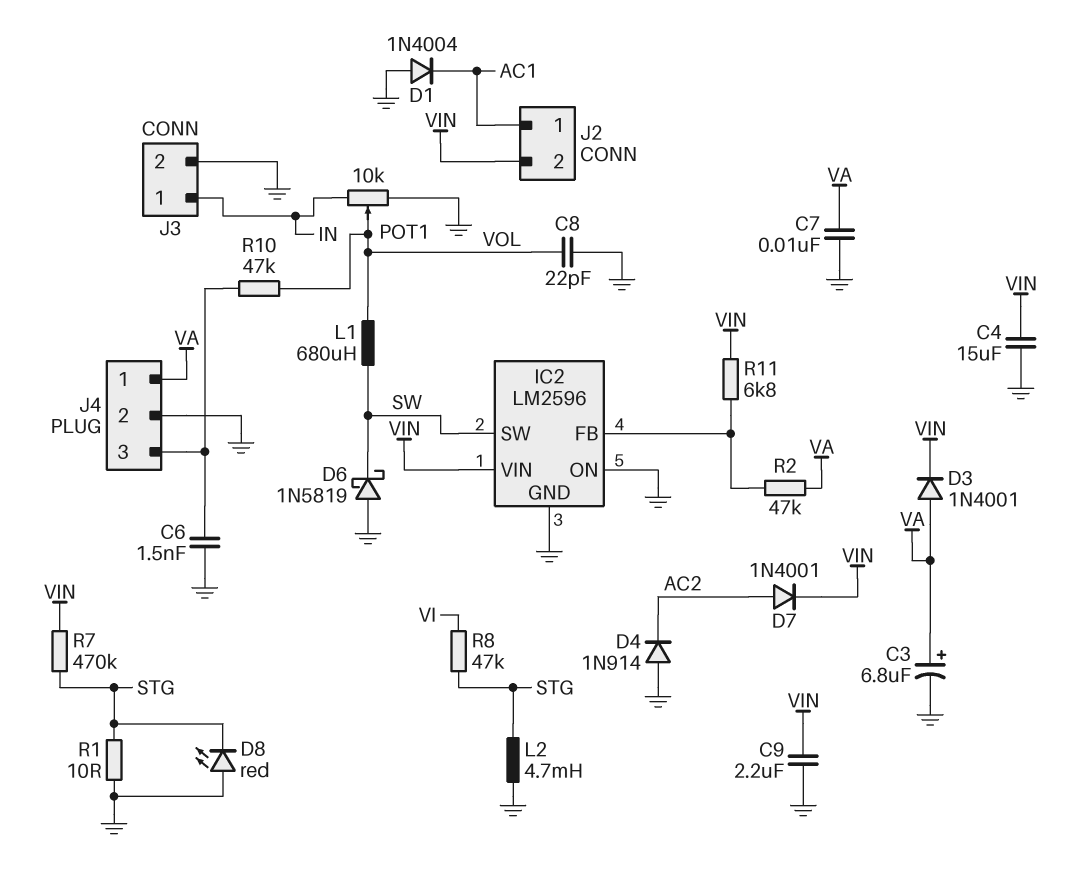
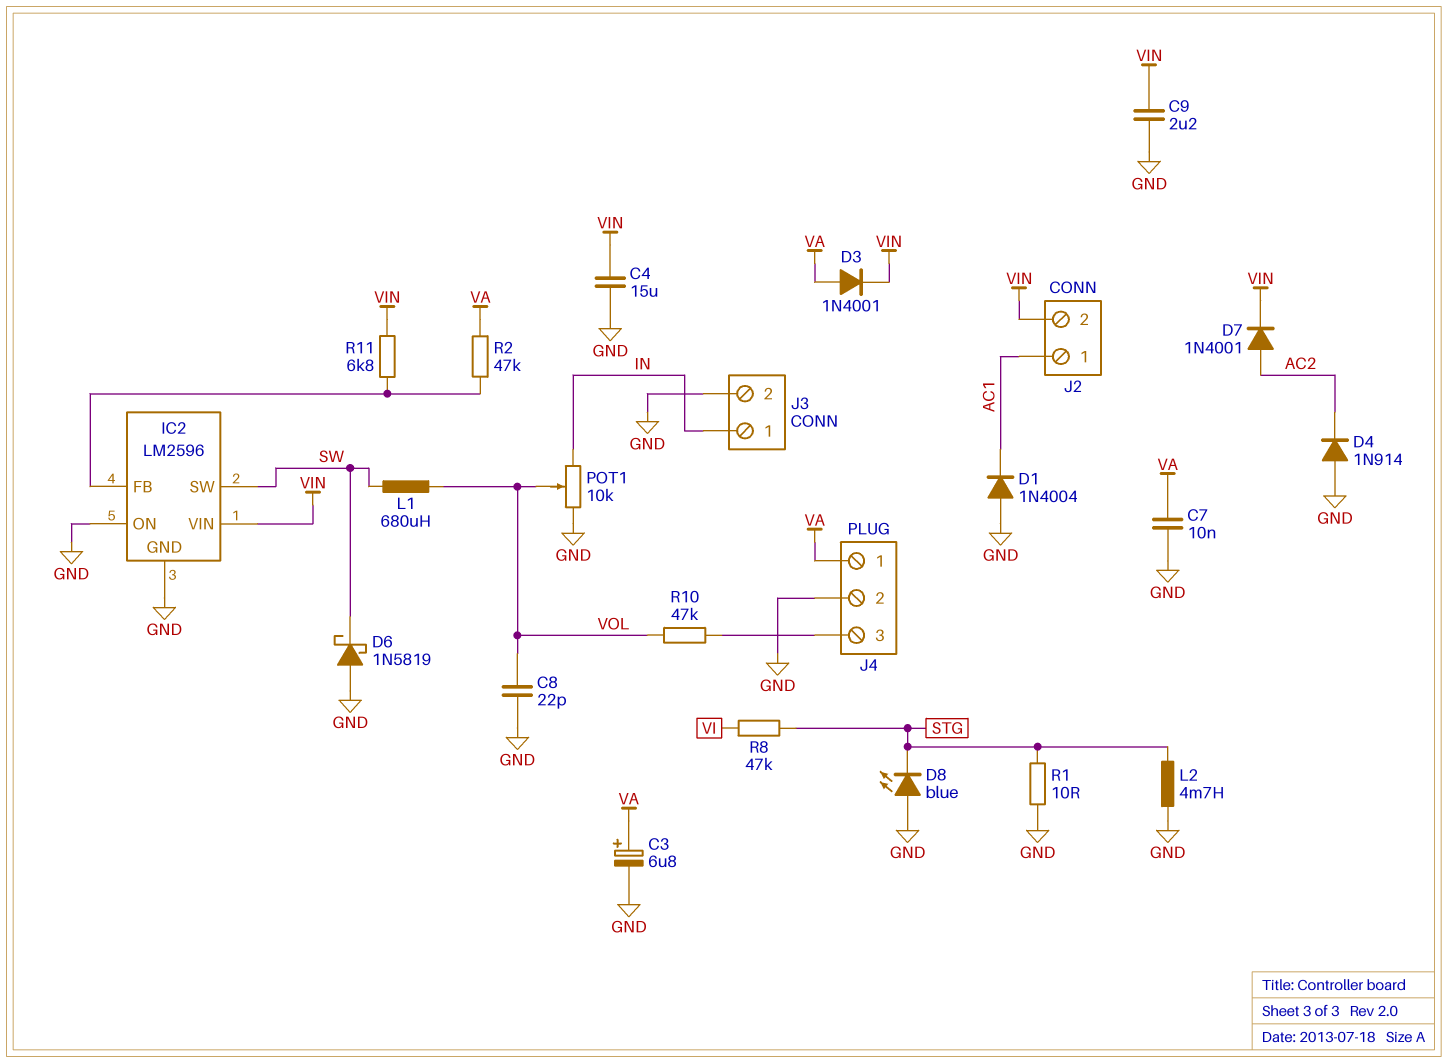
C6: 1.5nF (GND, J4/3) -> none
D8: LED red (A GND, K STG) -> LED blue (A GND, K STG)
R7: 470k (STG, VIN) -> none

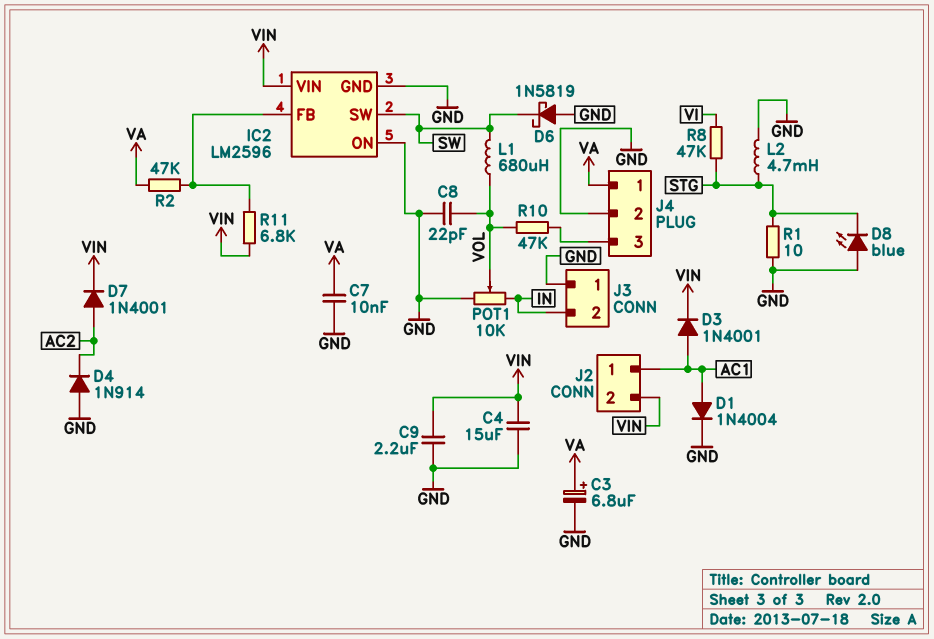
D1: diode 1N4004 (A GND, K AC1) -> diode 1N4004 (A AC1, K GND)
D3: diode 1N4001 (A VA, K VIN) -> diode 1N4001 (A AC1, K VIN)
J3 pin 1: IN -> GND
J3 pin 2: GND -> IN

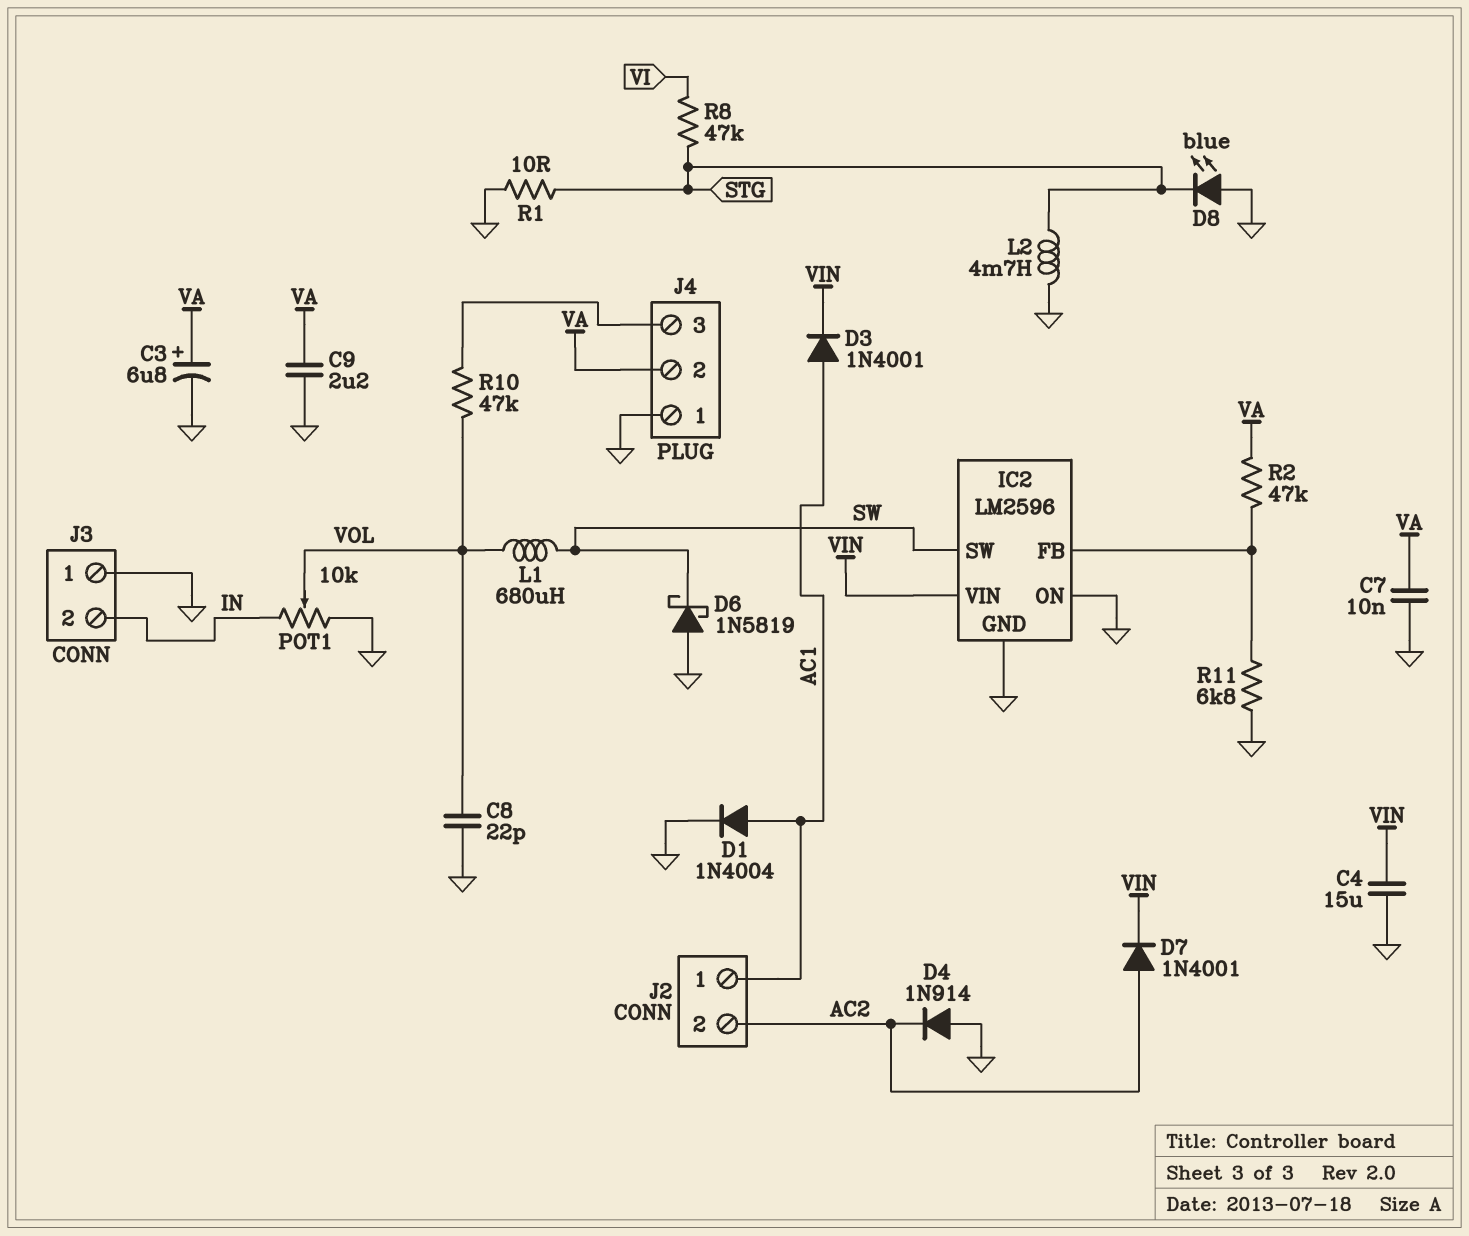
C9: 2.2uF (GND, VIN) -> 2.2uF (GND, VA)
J2 pin 2: VIN -> AC2
J4 pin 1: VA -> GND
J4 pin 2: GND -> VA
R11: 6.8k (IC2/FB, VIN) -> 6.8k (GND, IC2/FB)

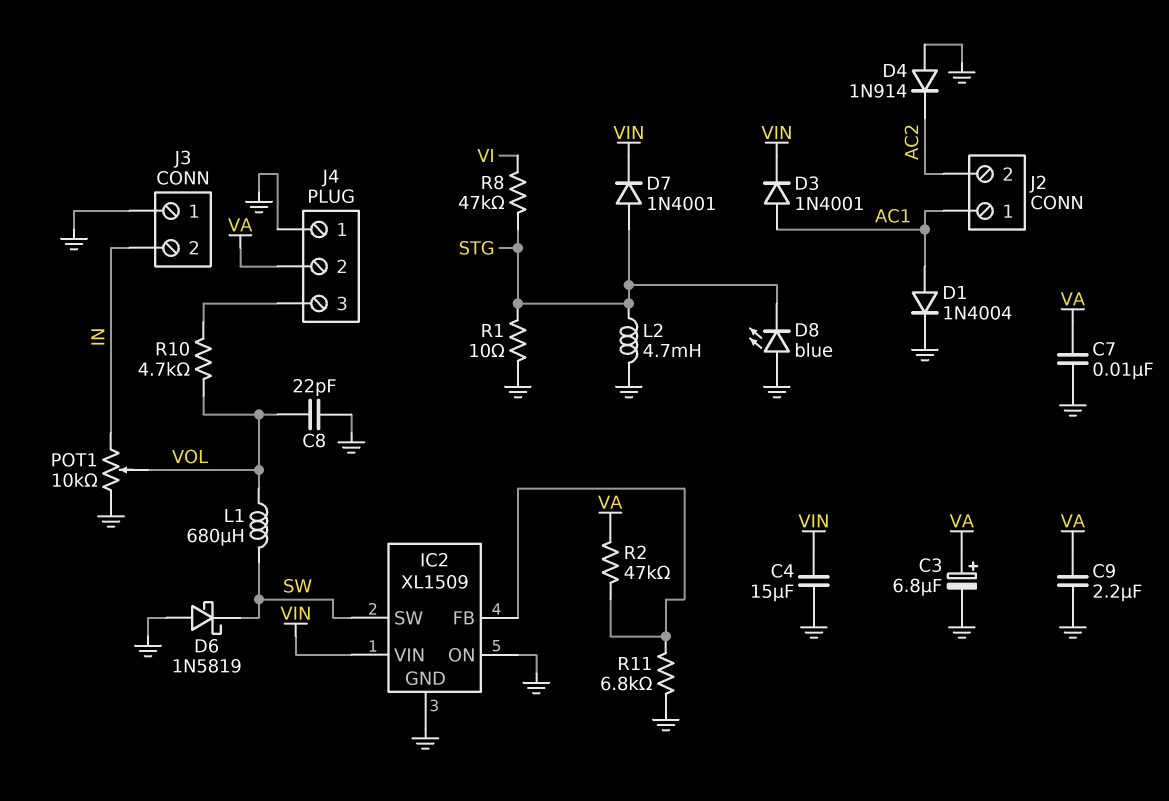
D7: diode 1N4001 (A AC2, K VIN) -> diode 1N4001 (A STG, K VIN)
IC2: LM2596 -> XL1509
R10: 47k (J4/3, VOL) -> 4.7k (J4/3, VOL)

